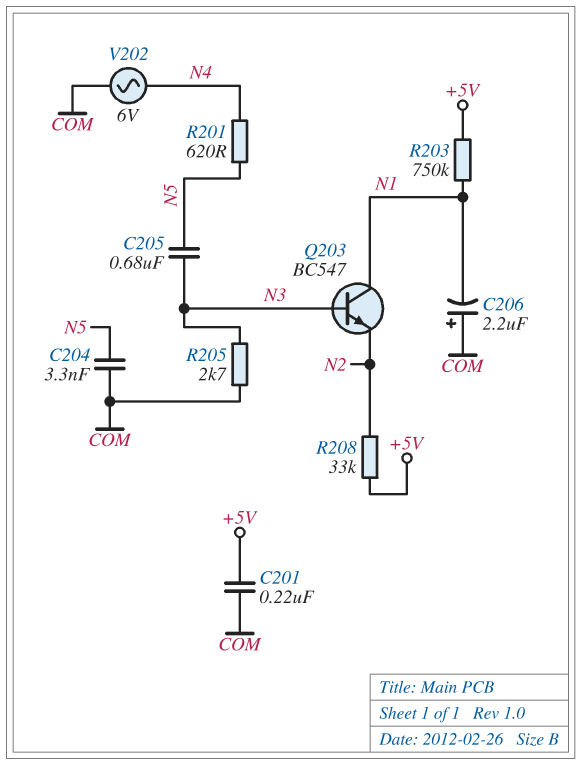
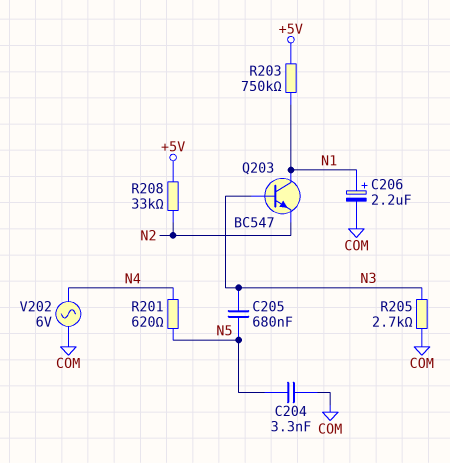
C201: 220nF (+5V, COM) -> none
C206: 2.2uF (plus COM, minus N1) -> 2.2uF (plus N1, minus COM)

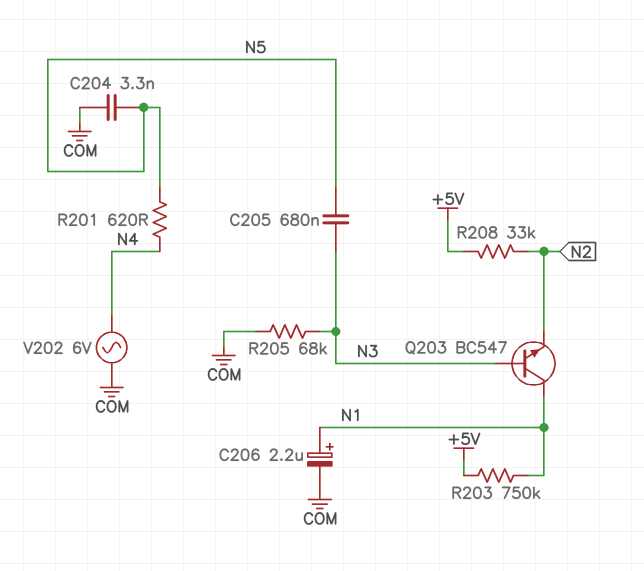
R205: 2.7k (COM, N3) -> 68k (COM, N3)

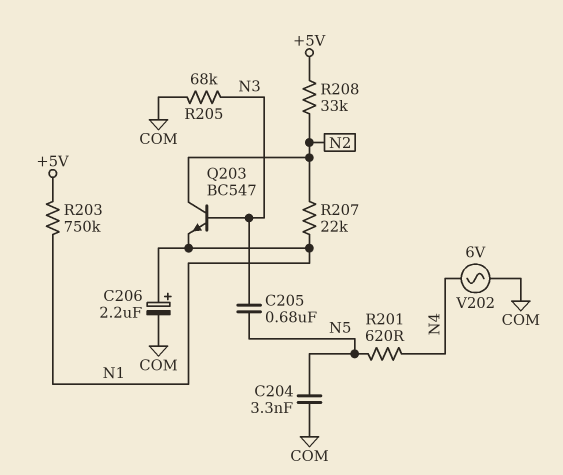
Q203: NPN BC547 (B N3, C N1, E N2) -> NPN BC547 (B N3, C N2, E N1)
R207: none -> 22k (N1, N2)

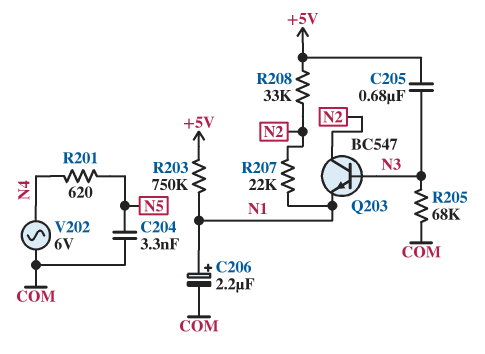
C205: 680nF (N3, N5) -> 680nF (+5V, N3)

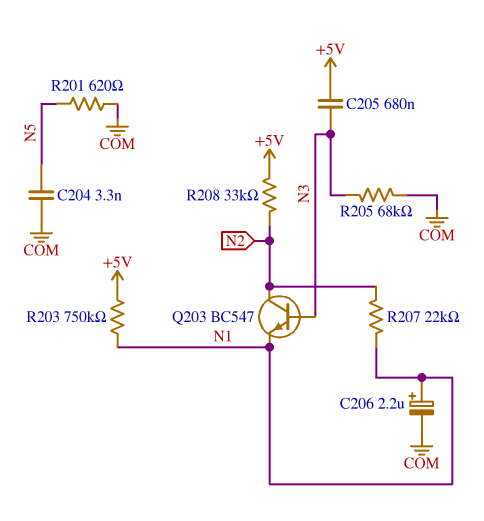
R201: 620 (N4, N5) -> 620 (COM, N5)
V202: AC 6V (COM, N4) -> none

